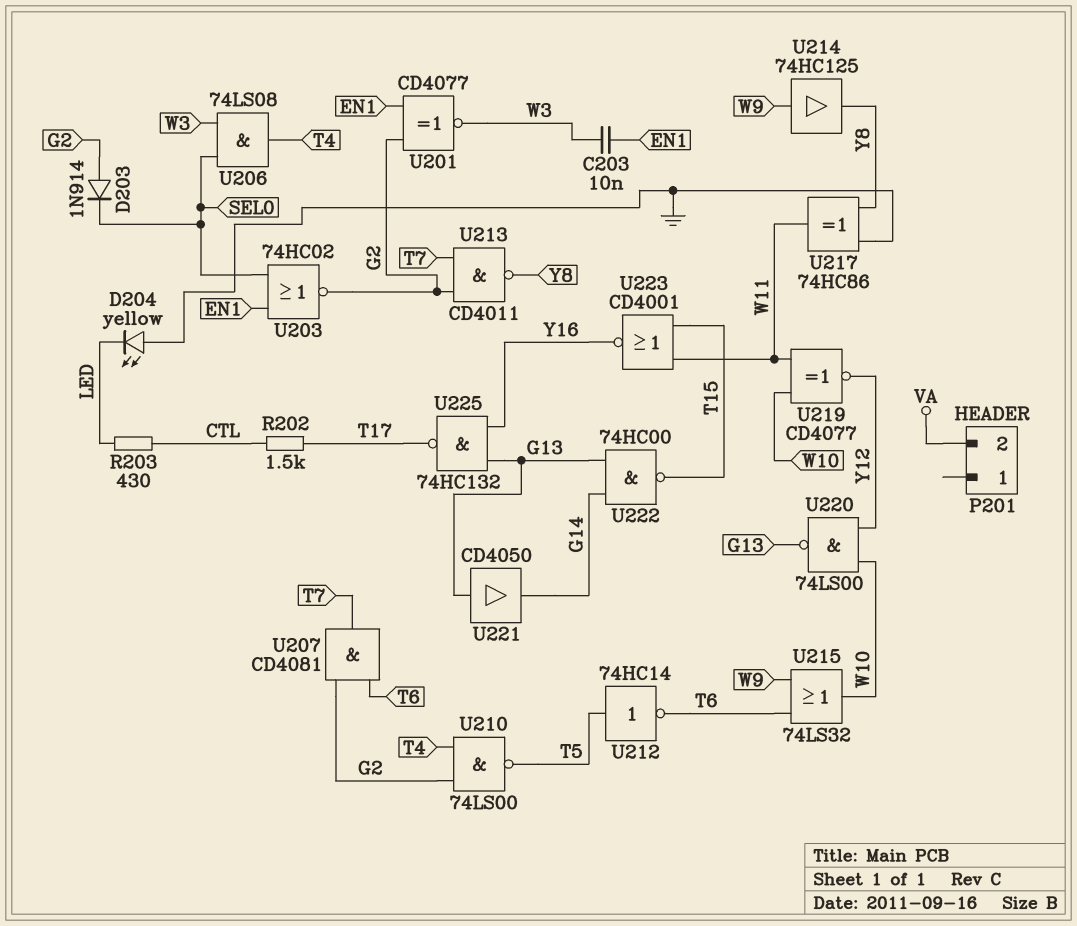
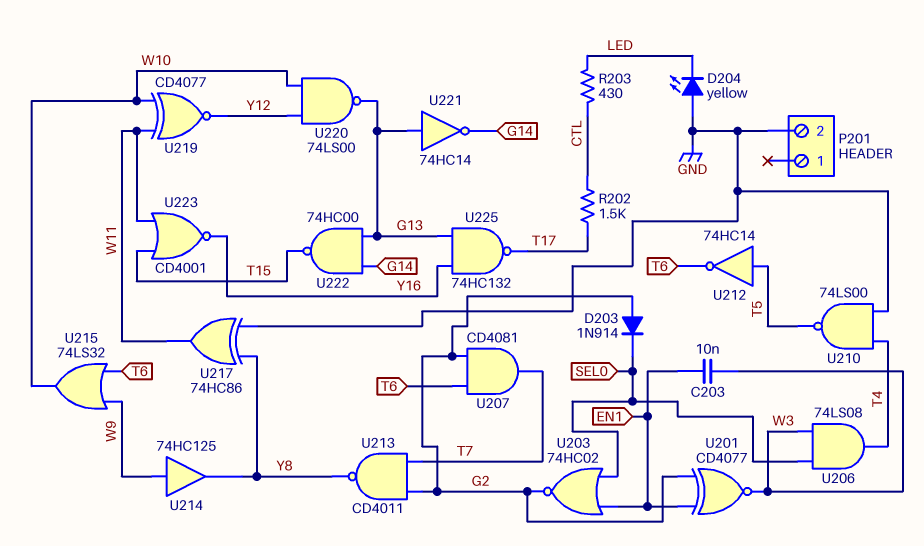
P201 pin 2: VA -> GND
U210: NAND 74LS00 (in G2, in T4, out T5) -> NAND 74LS00 (in GND, in T4, out T5)
U221: buffer CD4050 (in G13, out G14) -> NOT 74HC14 (in G13, out G14)

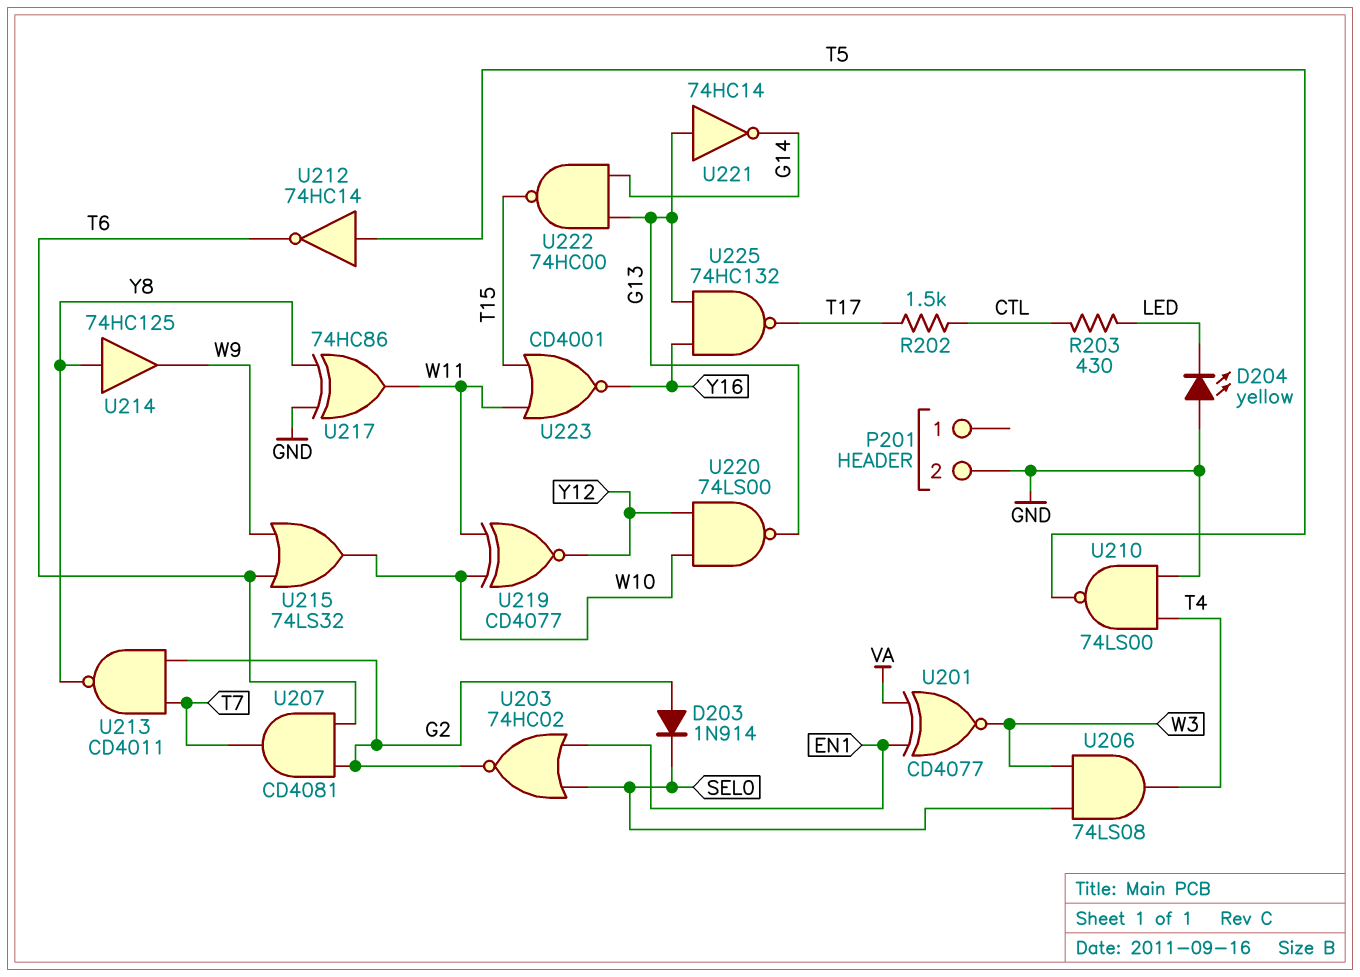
C203: 10nF (EN1, W3) -> none
U201: XNOR CD4077 (in EN1, in G2, out W3) -> XNOR CD4077 (in EN1, in VA, out W3)
U214: buffer 74HC125 (in W9, out Y8) -> buffer 74HC125 (in Y8, out W9)

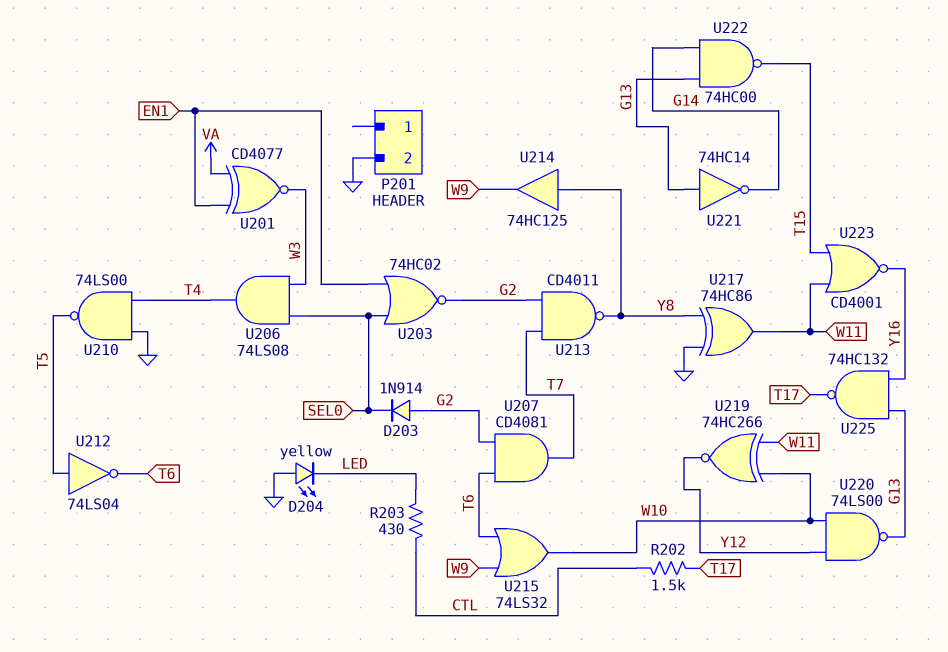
U212: NOT 74HC14 (in T5, out T6) -> NOT 74LS04 (in T5, out T6)
U219: XNOR CD4077 (in W10, in W11, out Y12) -> XNOR 74HC266 (in W10, in W11, out Y12)

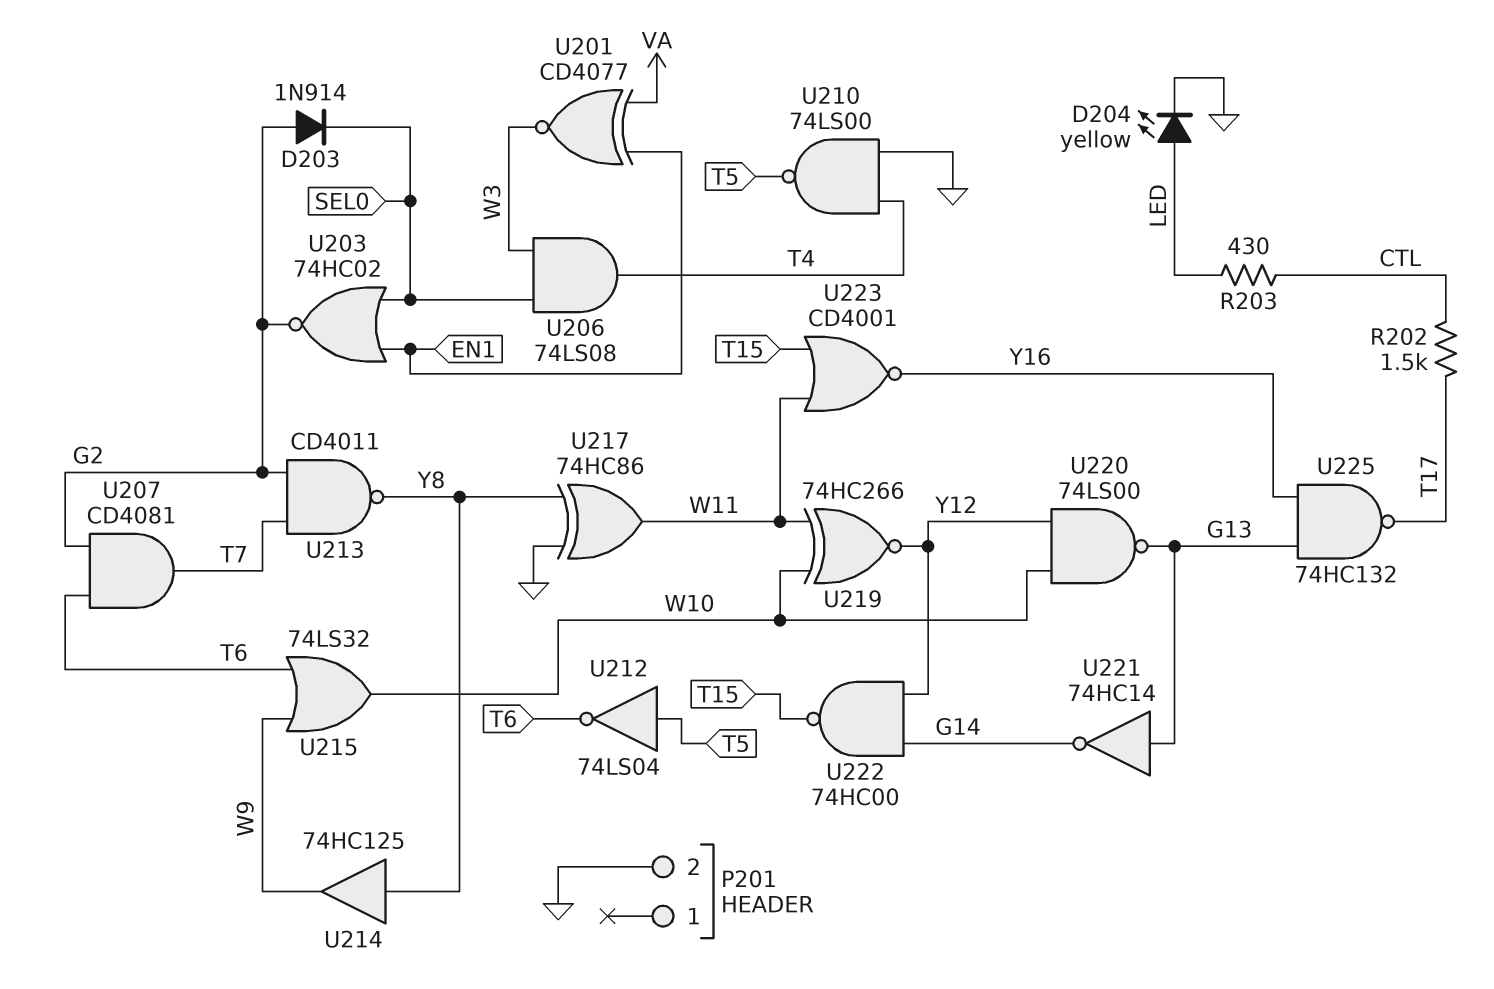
D204: LED yellow (A GND, K LED) -> LED yellow (A LED, K GND)
U222: NAND 74HC00 (in G13, in G14, out T15) -> NAND 74HC00 (in G14, in Y12, out T15)

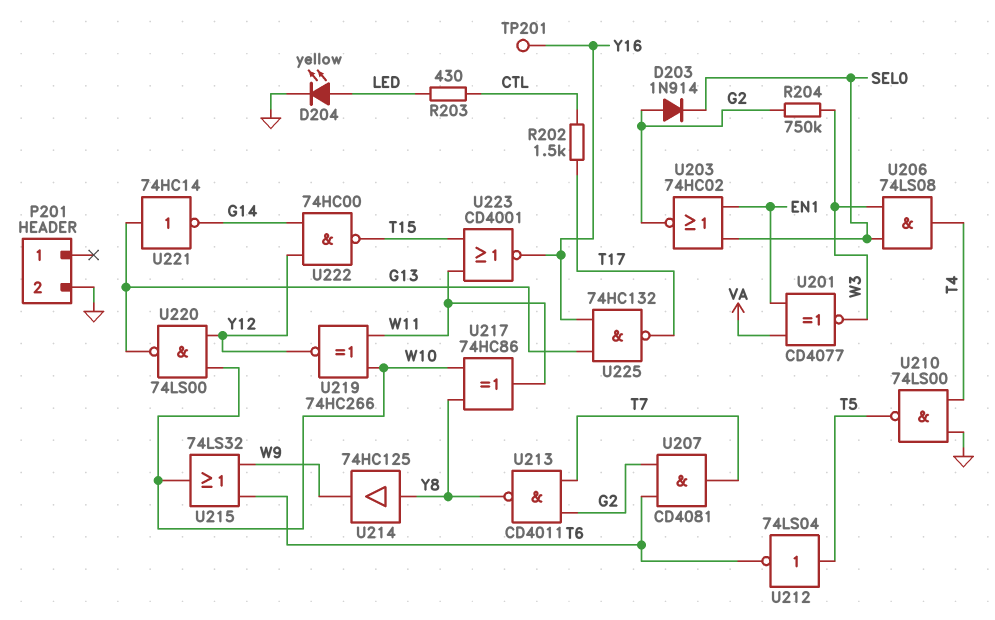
R204: none -> 750k (G2, W3)
TP201: none -> test point (Y16)
U217: XOR 74HC86 (in GND, in Y8, out W11) -> XOR 74HC86 (in W10, in Y8, out W11)

